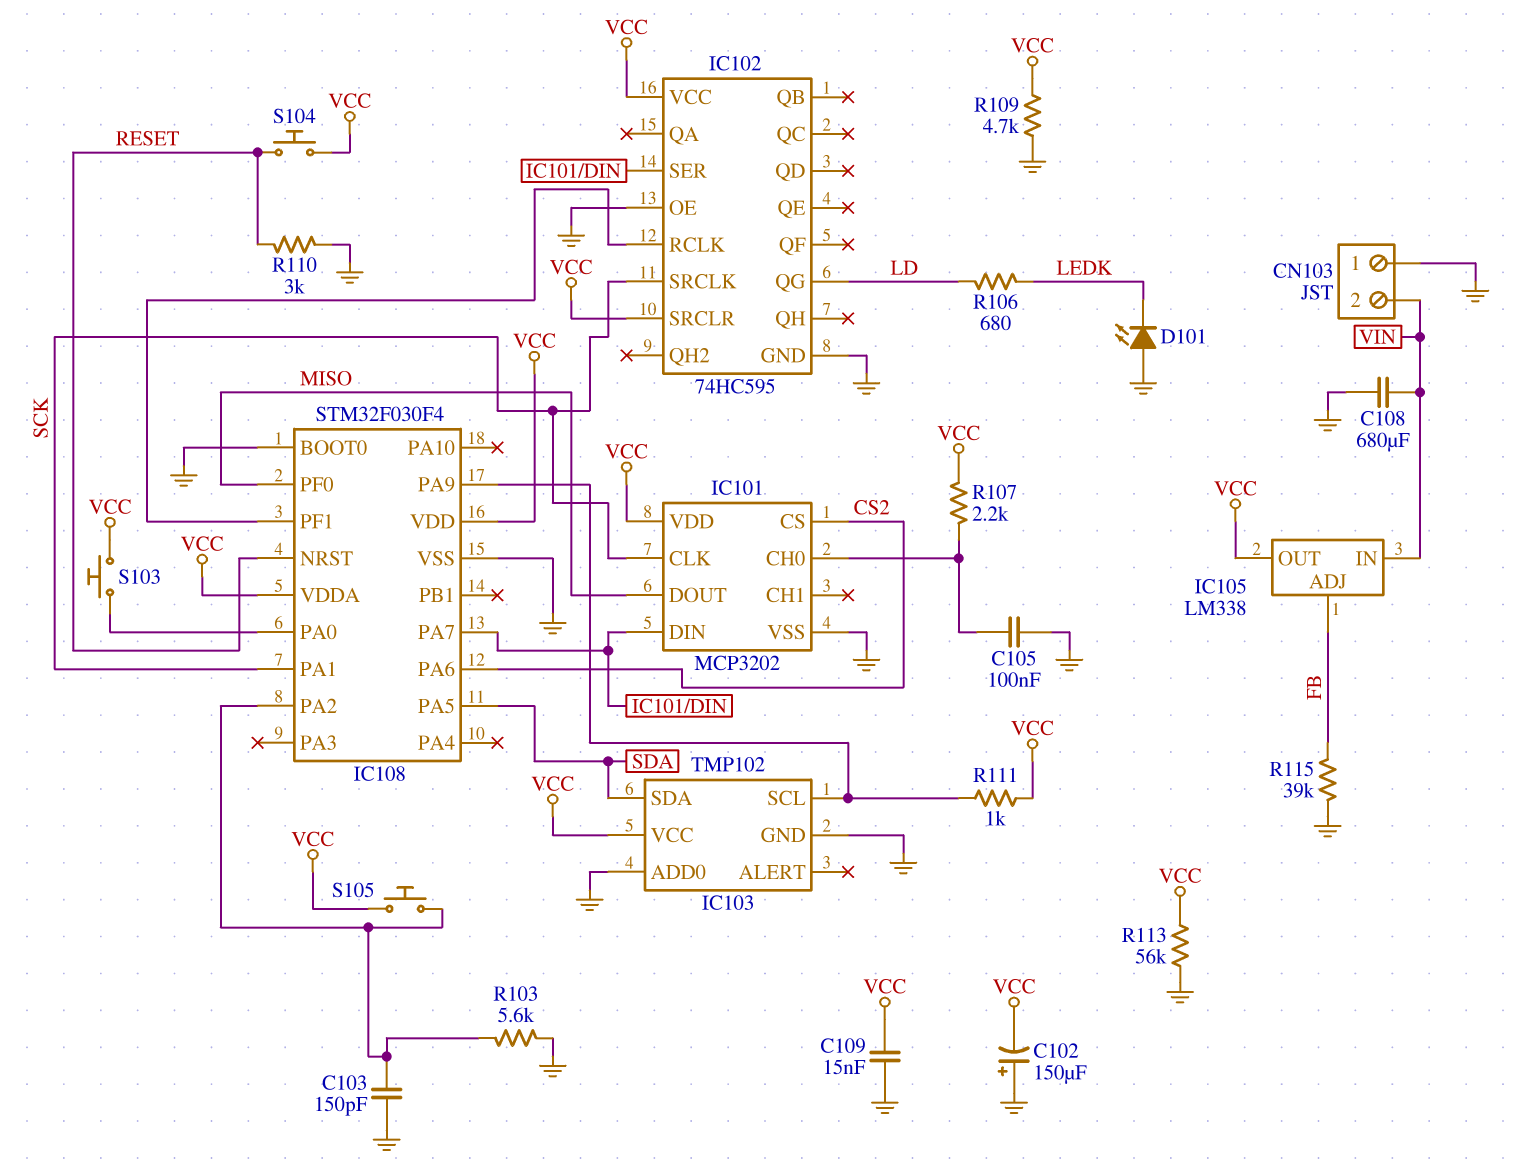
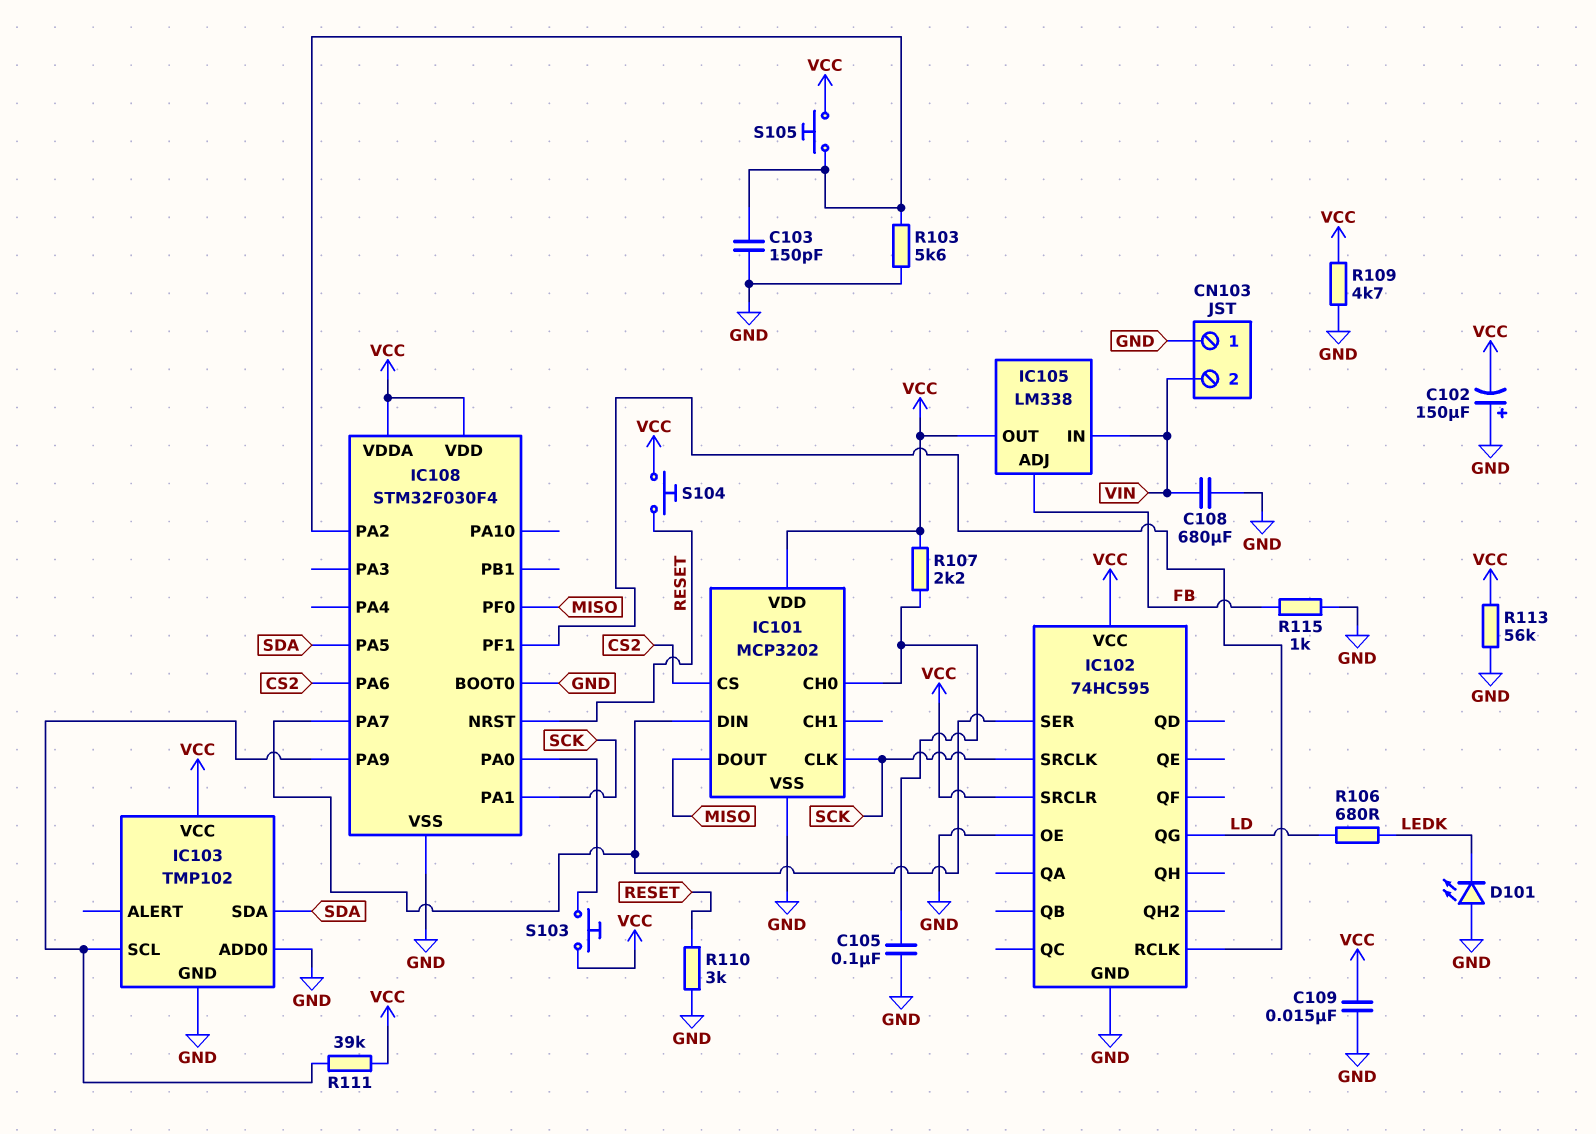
R111: 1k (IC103/SCL, VCC) -> 39k (IC103/SCL, VCC)
R115: 39k (FB, GND) -> 1k (FB, GND)

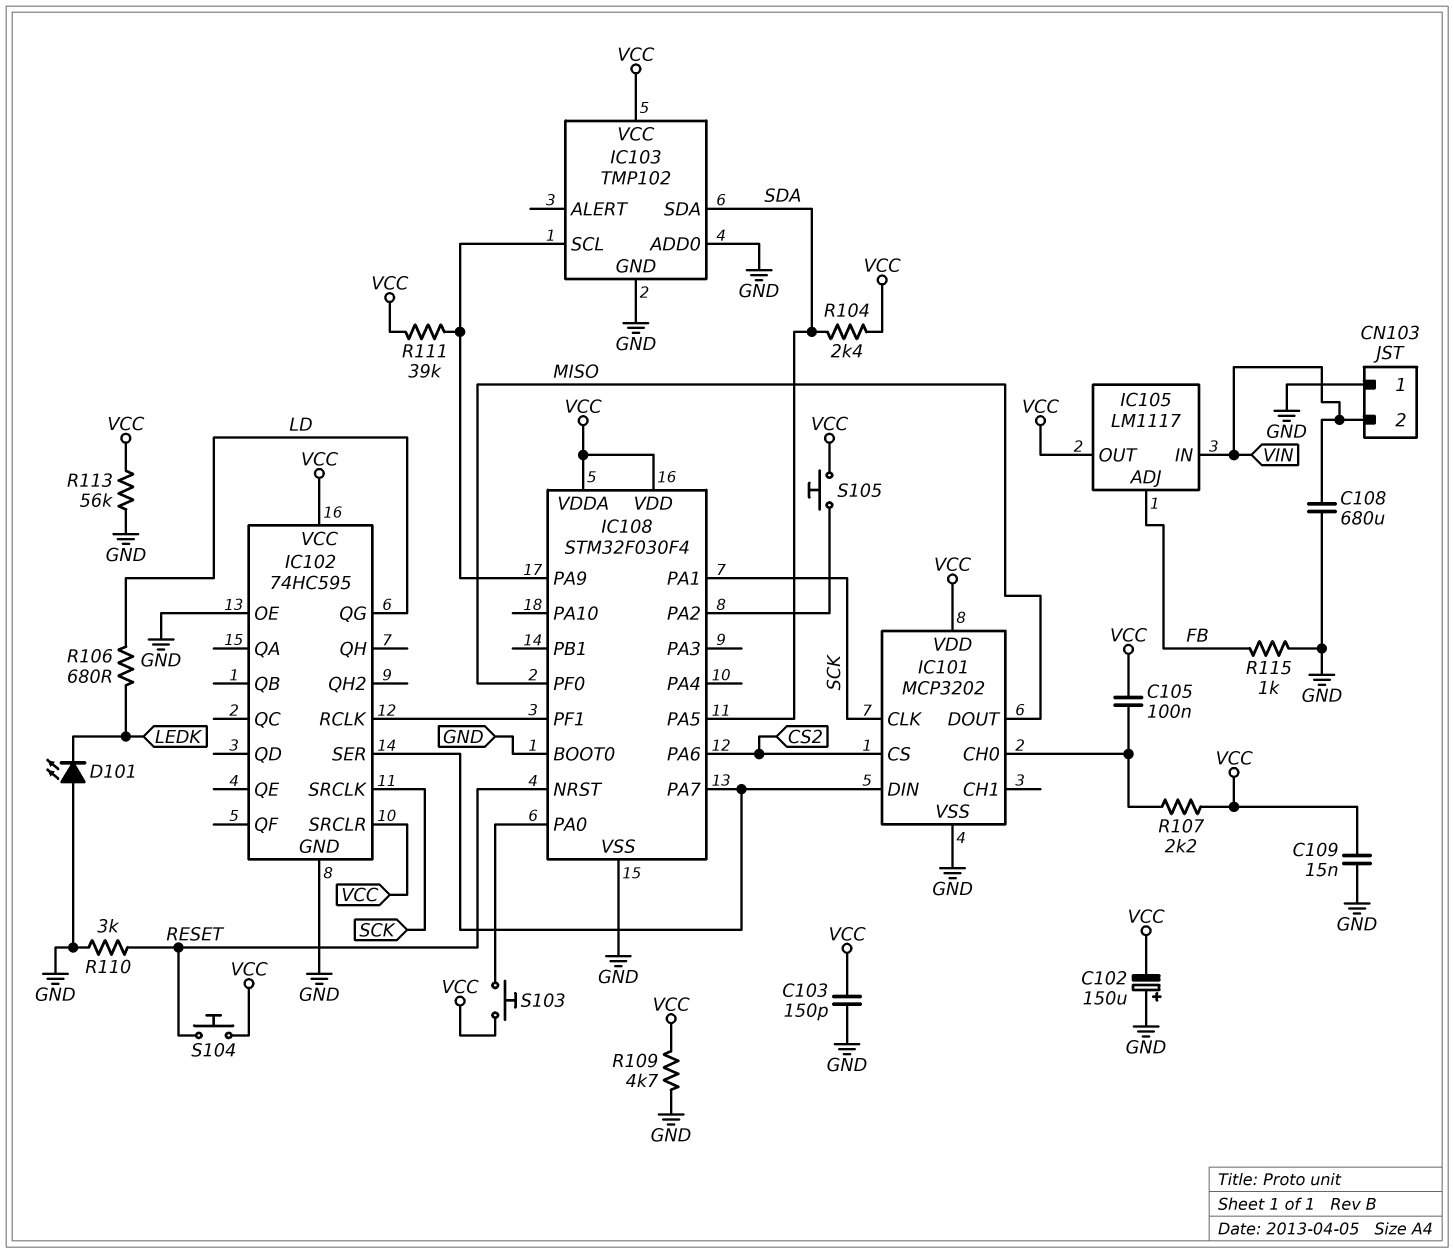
C103: 150pF (GND, IC108/PA2) -> 150pF (GND, VCC)
C105: 100nF (GND, IC101/CH0) -> 100nF (IC101/CH0, VCC)
IC105: LM338 -> LM1117
R103: 5.6k (GND, IC108/PA2) -> none
R104: none -> 2.4k (SDA, VCC)

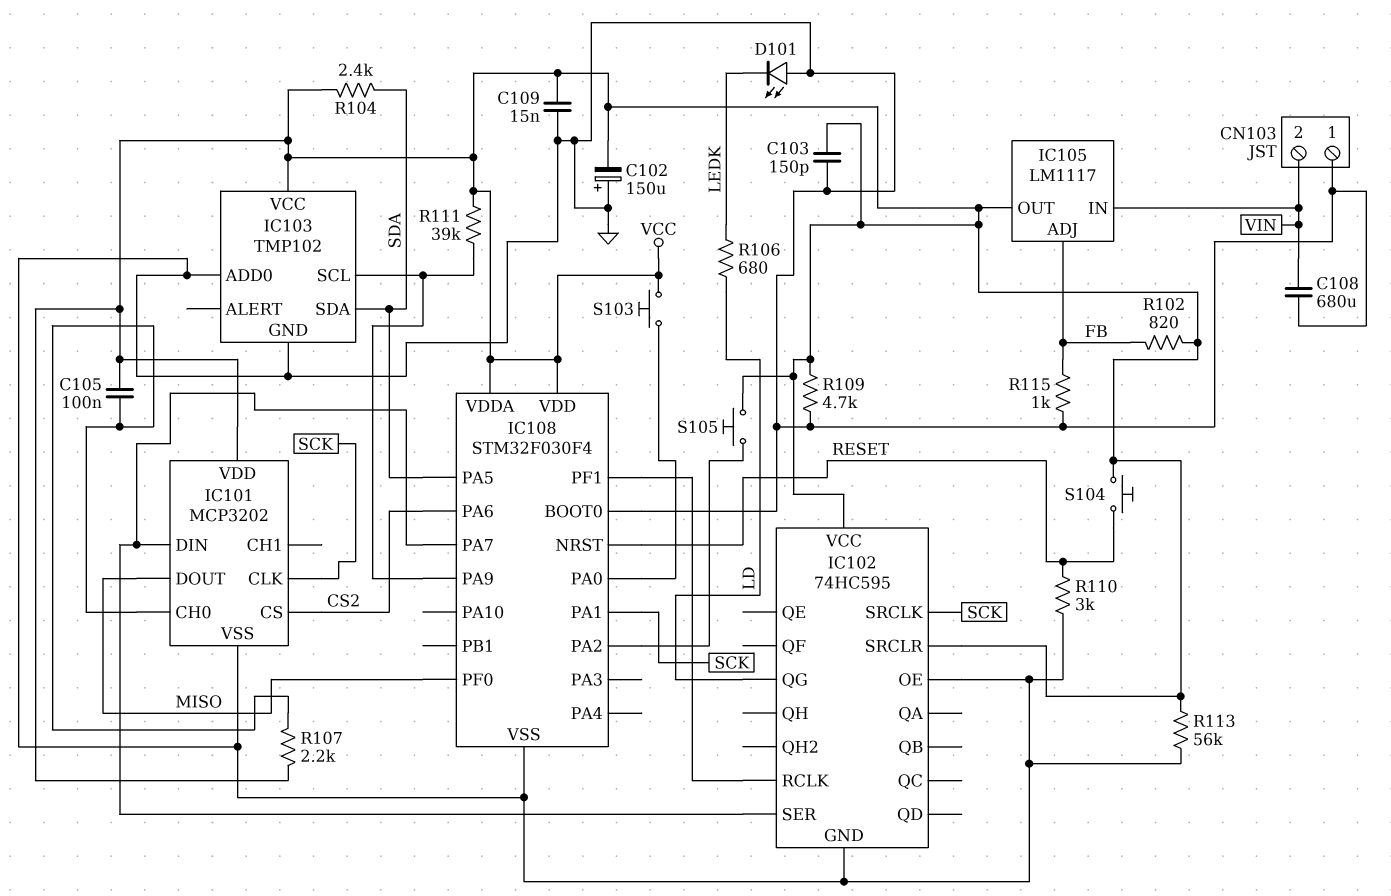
R102: none -> 820 (FB, VCC)

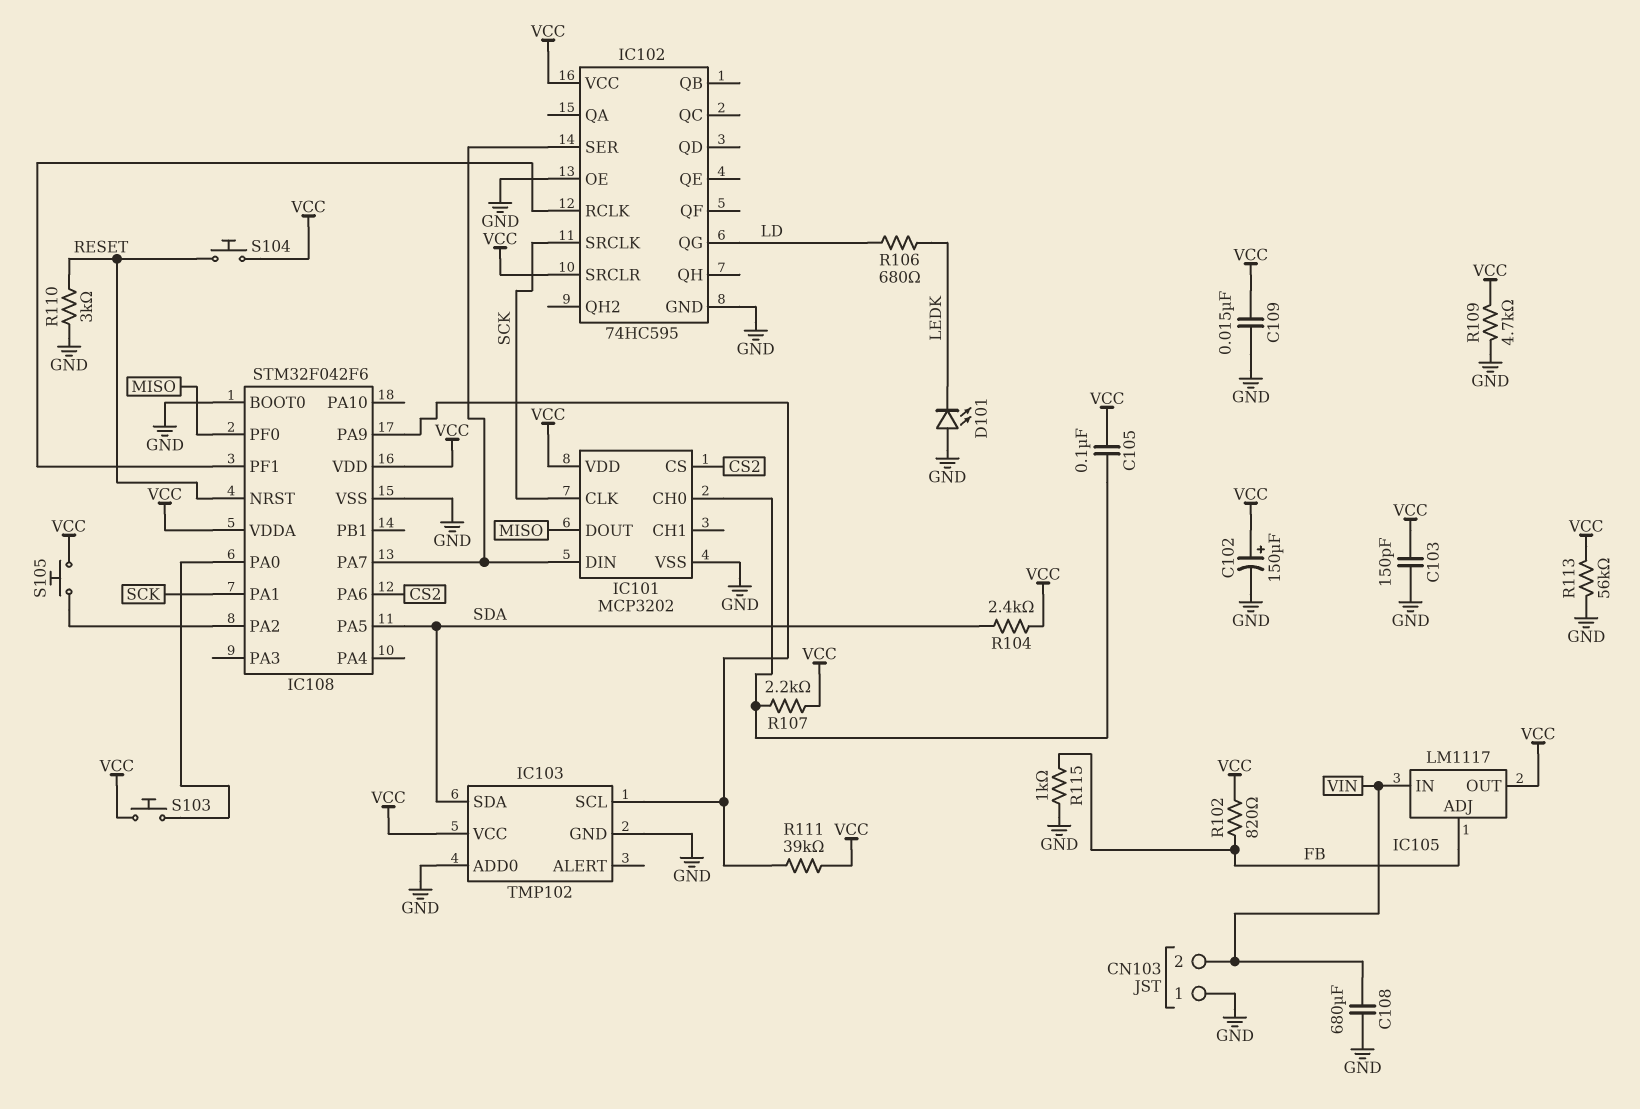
C102: 150uF (plus GND, minus VCC) -> 150uF (plus VCC, minus GND)
IC108: STM32F030F4 -> STM32F042F6

